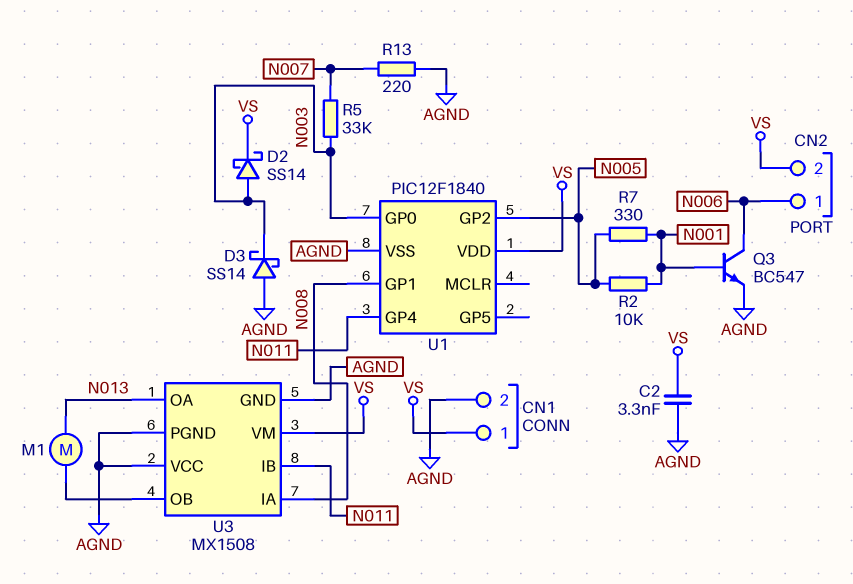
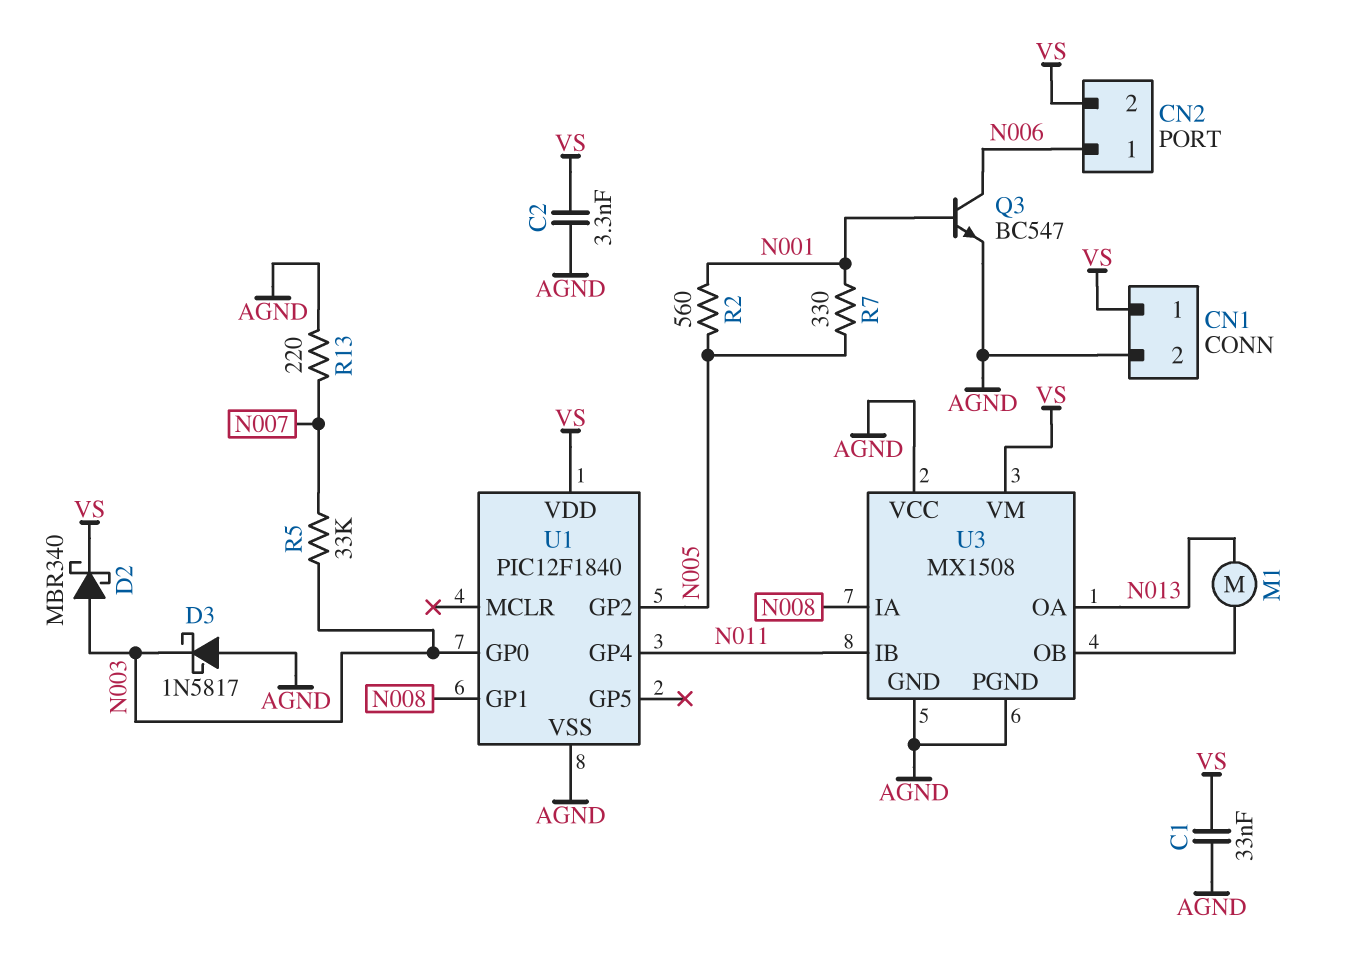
C1: none -> 33nF (AGND, VS)
D2: schottky SS14 (A N003, K VS) -> schottky MBR340 (A N003, K VS)
D3: schottky SS14 (A AGND, K N003) -> schottky 1N5817 (A AGND, K N003)
R2: 10k (N001, N005) -> 560 (N001, N005)

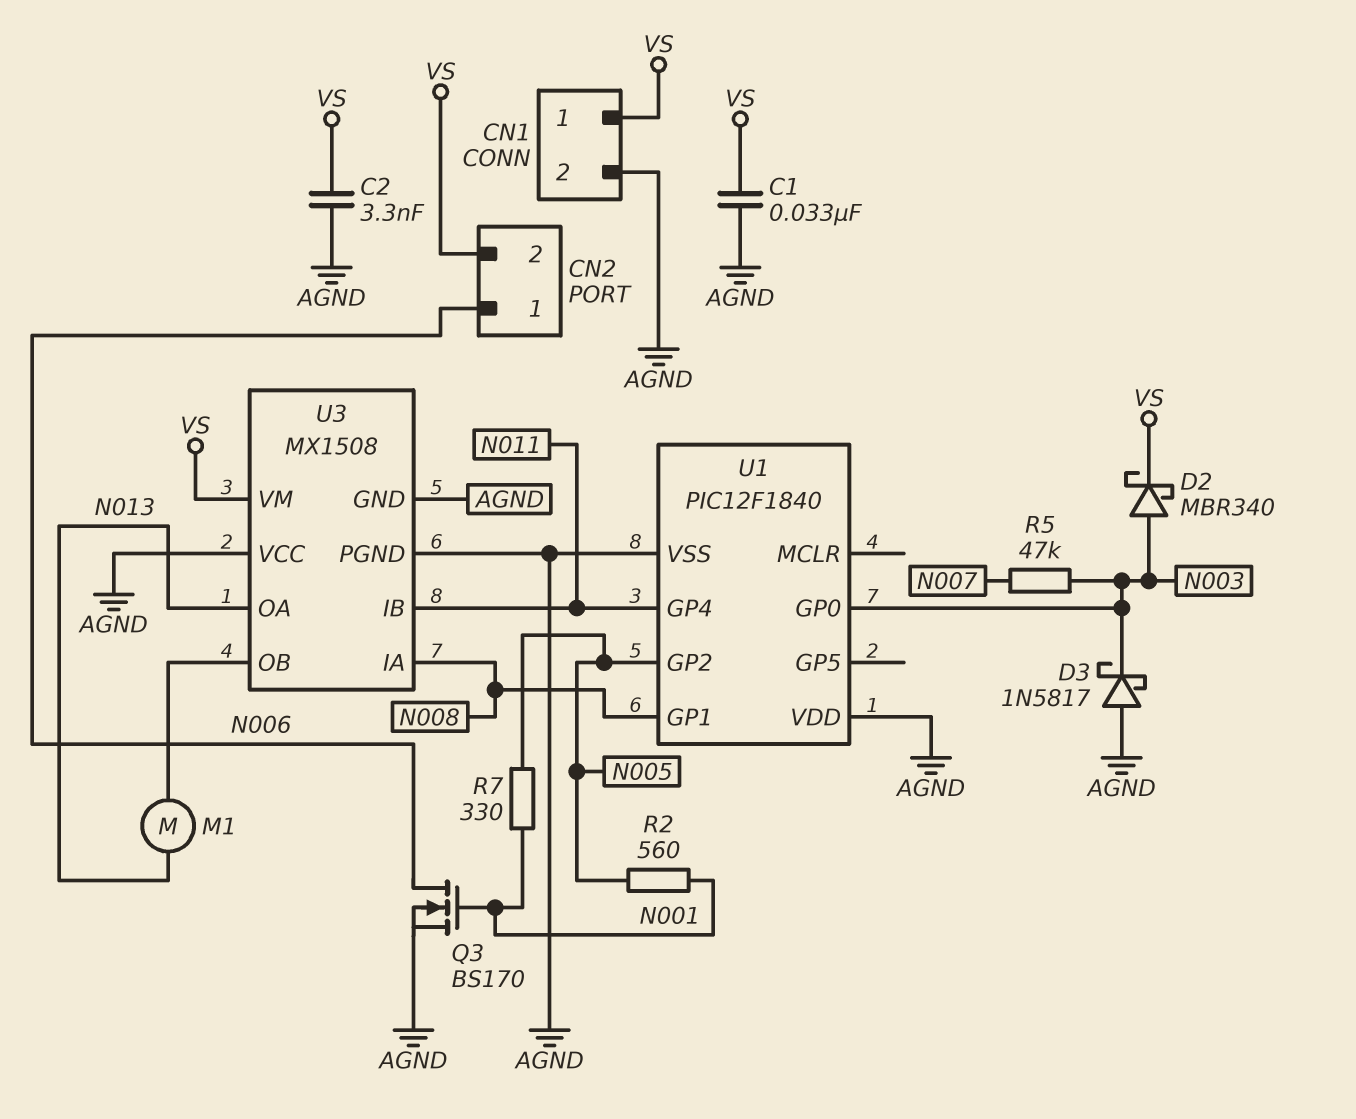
Q3: NPN BC547 (B N001, C N006, E AGND) -> NMOS BS170 (G N001, D N006, S AGND)
R5: 33k (N003, N007) -> 47k (N003, N007)
R13: 220 (AGND, N007) -> none
U1 pin VDD: VS -> AGND

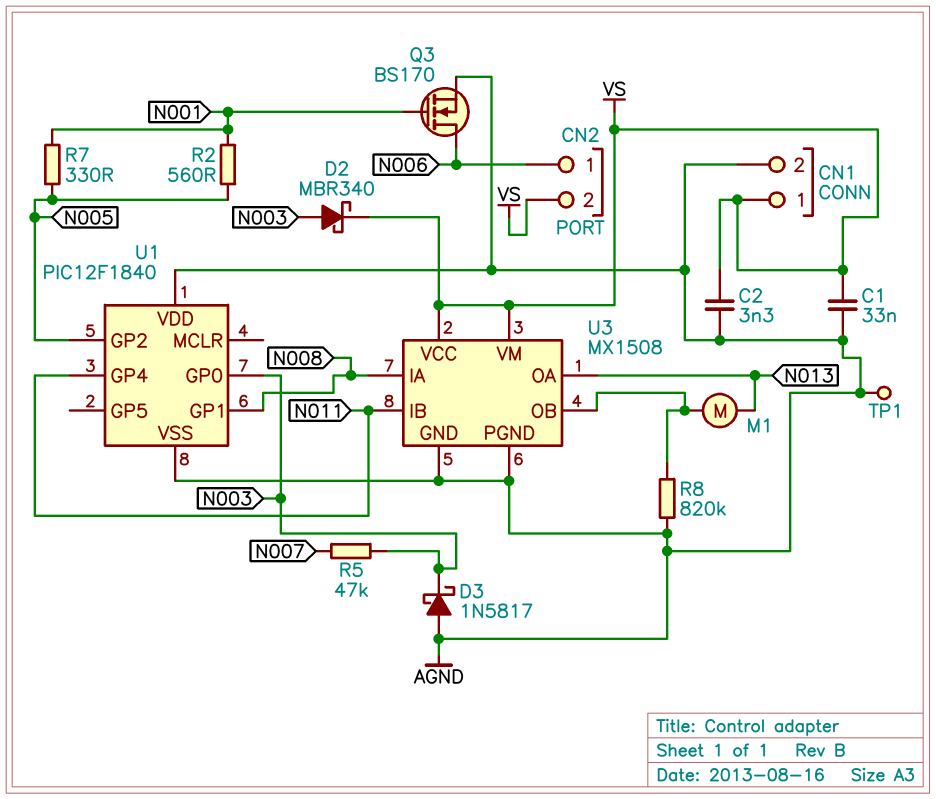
R8: none -> 820k (AGND, U3/OB)
TP1: none -> test point (AGND)
U3 pin VCC: AGND -> VS

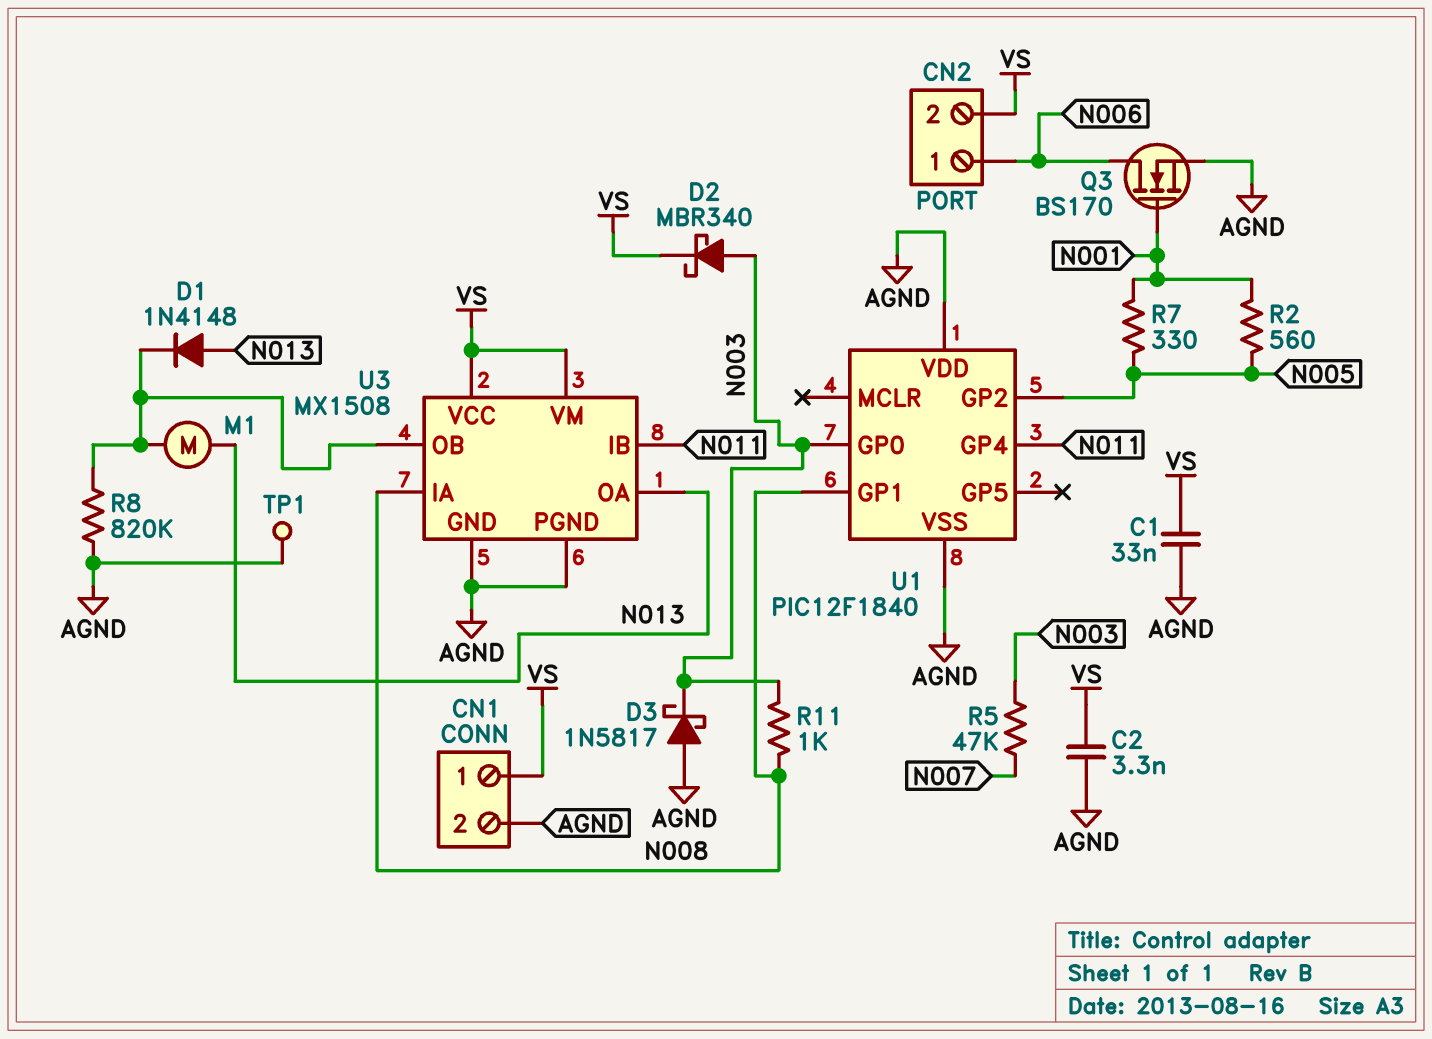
D1: none -> diode 1N4148 (A N013, K U3/OB)
R11: none -> 1k (N003, N008)

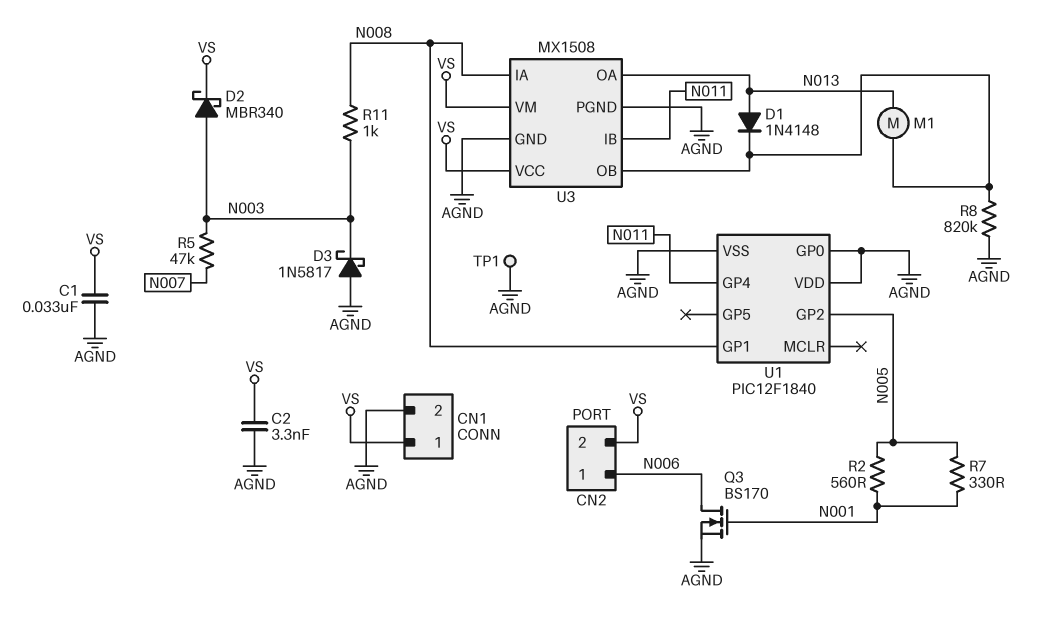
U1 pin GP0: N003 -> AGND

